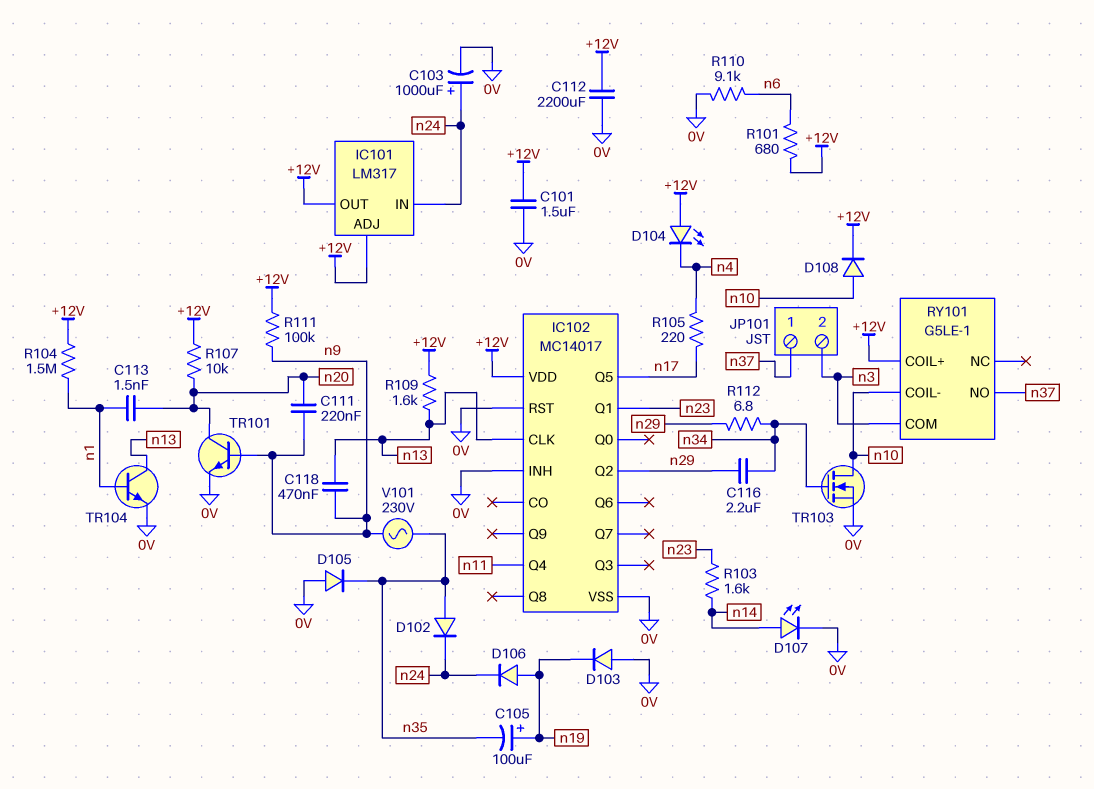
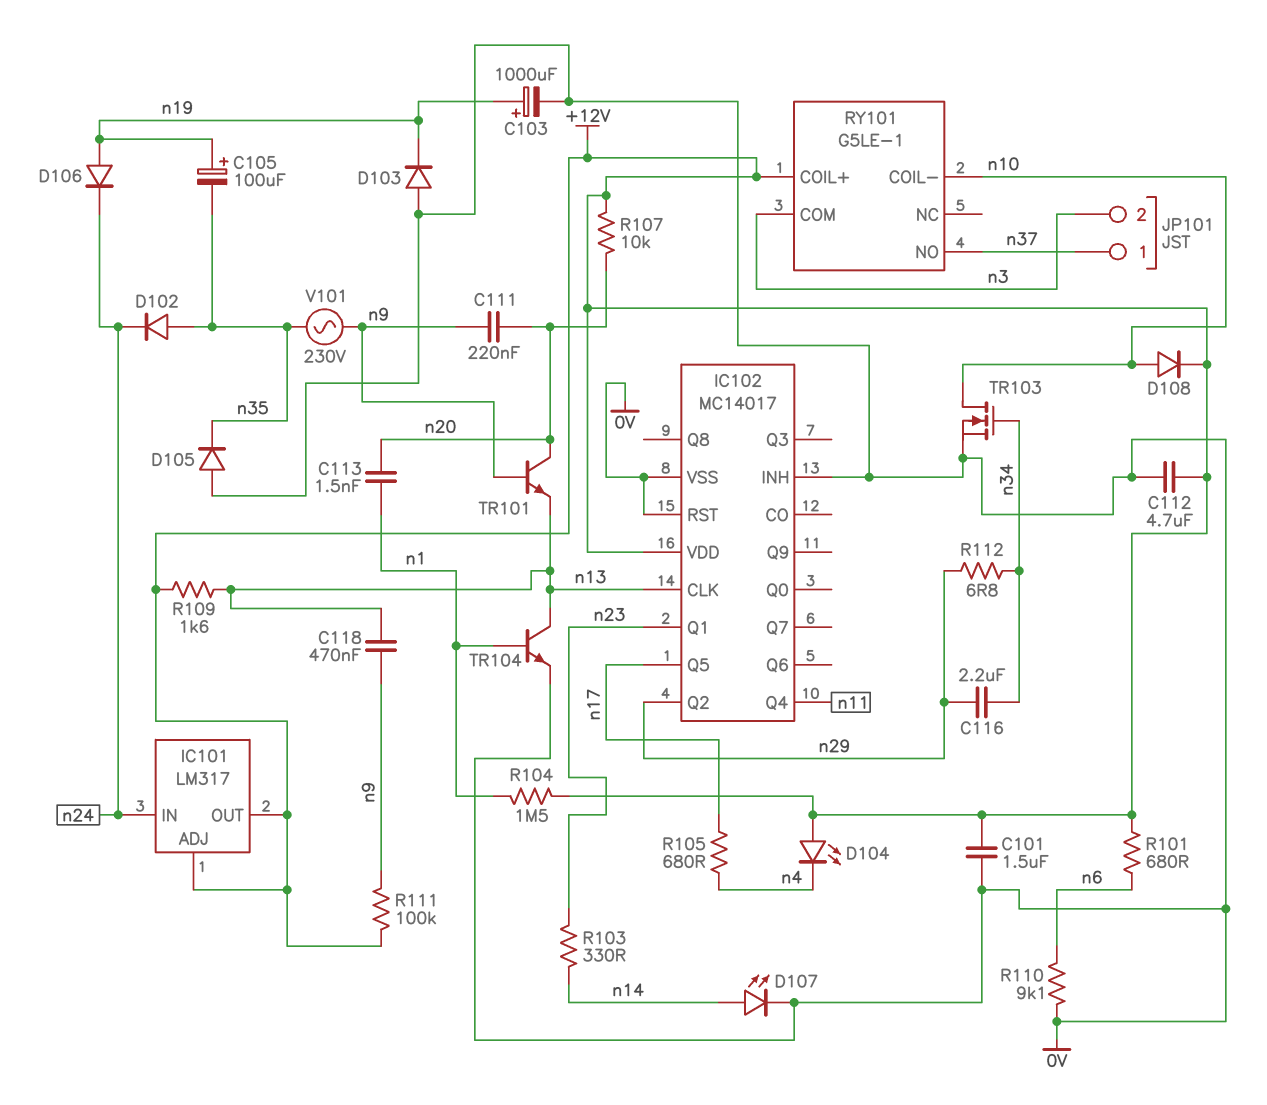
C103: 1000uF (plus n24, minus 0V) -> 1000uF (plus n19, minus 0V)
C112: 2200uF (+12V, 0V) -> 4.7uF (+12V, 0V)
R103: 1.6k (n14, n23) -> 330 (n14, n23)
R105: 220 (n4, n17) -> 680 (n4, n17)
TR101: NPN (B n9, C n20, E 0V) -> NPN (B n9, C n20, E n13)

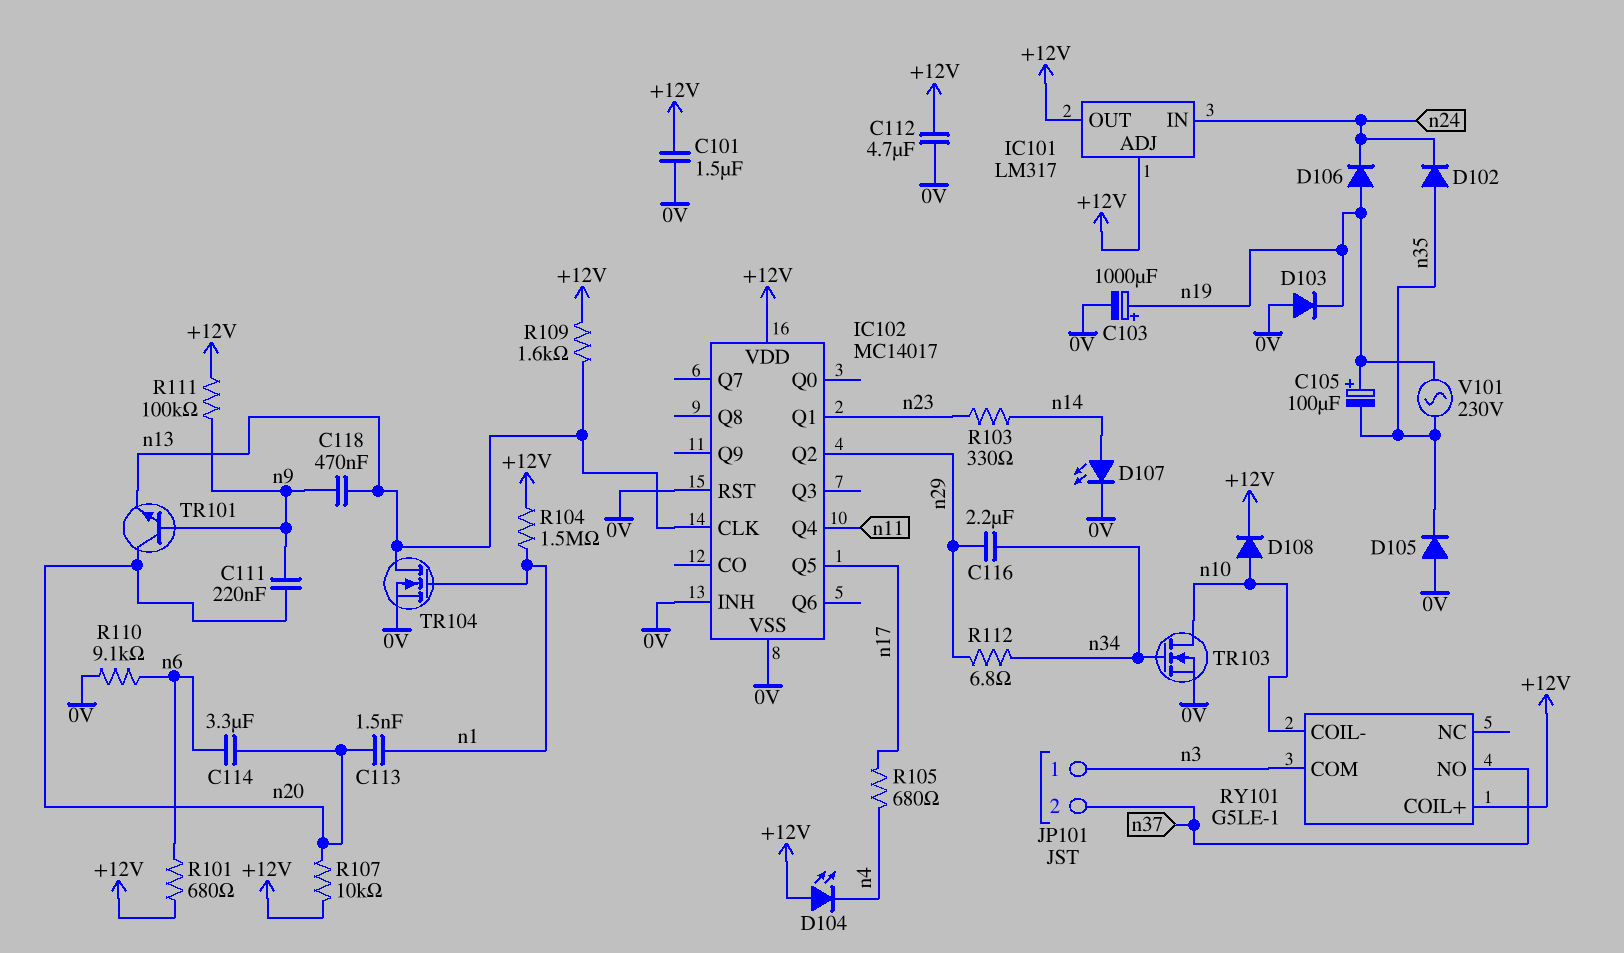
C114: none -> 3.3uF (n6, n20)
JP101 pin 1: n37 -> n3
JP101 pin 2: n3 -> n37
TR104: NPN (B n1, C n13, E 0V) -> NMOS (G n1, D n13, S 0V)
V101: AC 230V (n9, n35) -> AC 230V (n19, n35)

